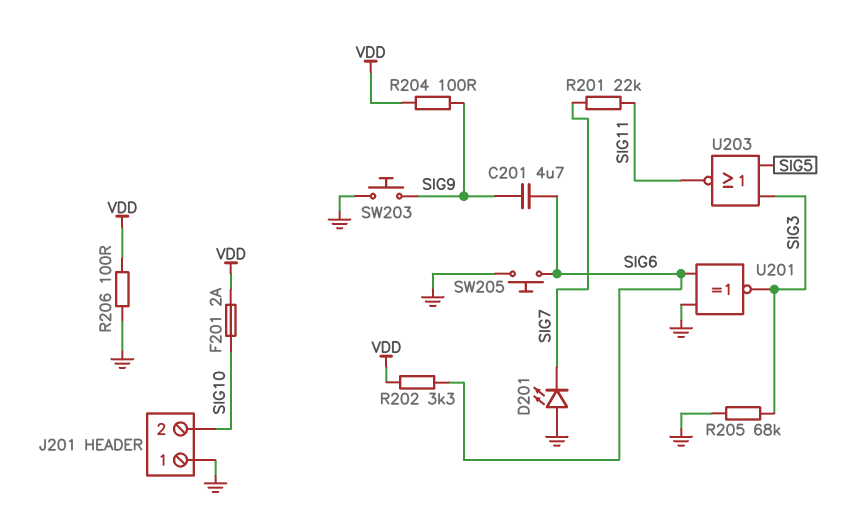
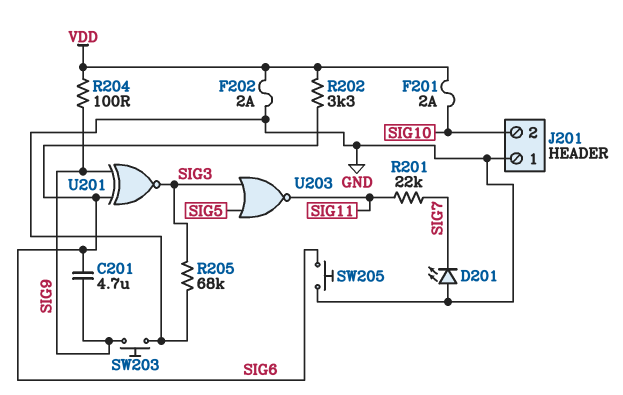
F202: none -> 2A (GND, VDD)
R206: 100 (GND, VDD) -> none
U201: XNOR (in GND, in SIG6, out SIG3) -> XNOR (in SIG6, in SIG9, out SIG3)

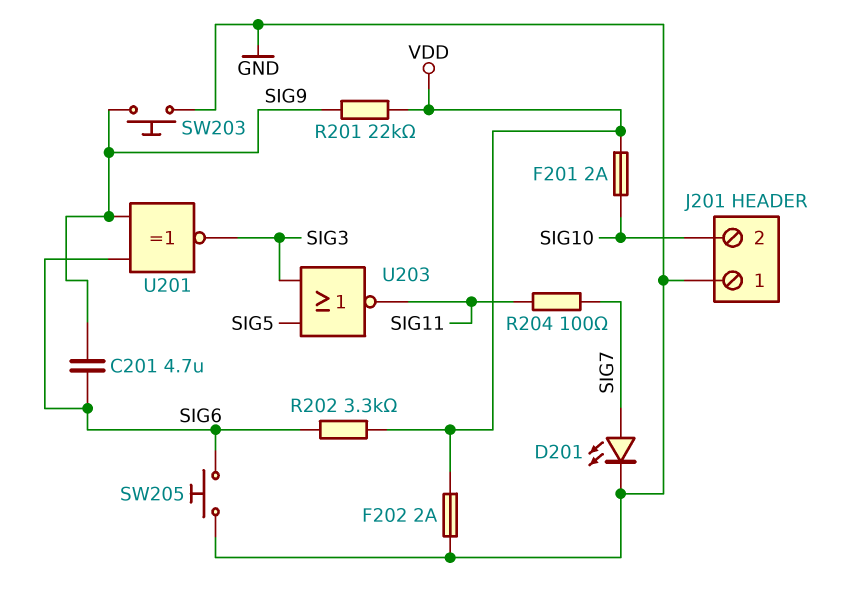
D201: LED (A GND, K SIG7) -> LED (A SIG7, K GND)
R201: 22k (SIG7, SIG11) -> 22k (SIG9, VDD)
R204: 100 (SIG9, VDD) -> 100 (SIG7, SIG11)
R205: 68k (GND, SIG3) -> none

